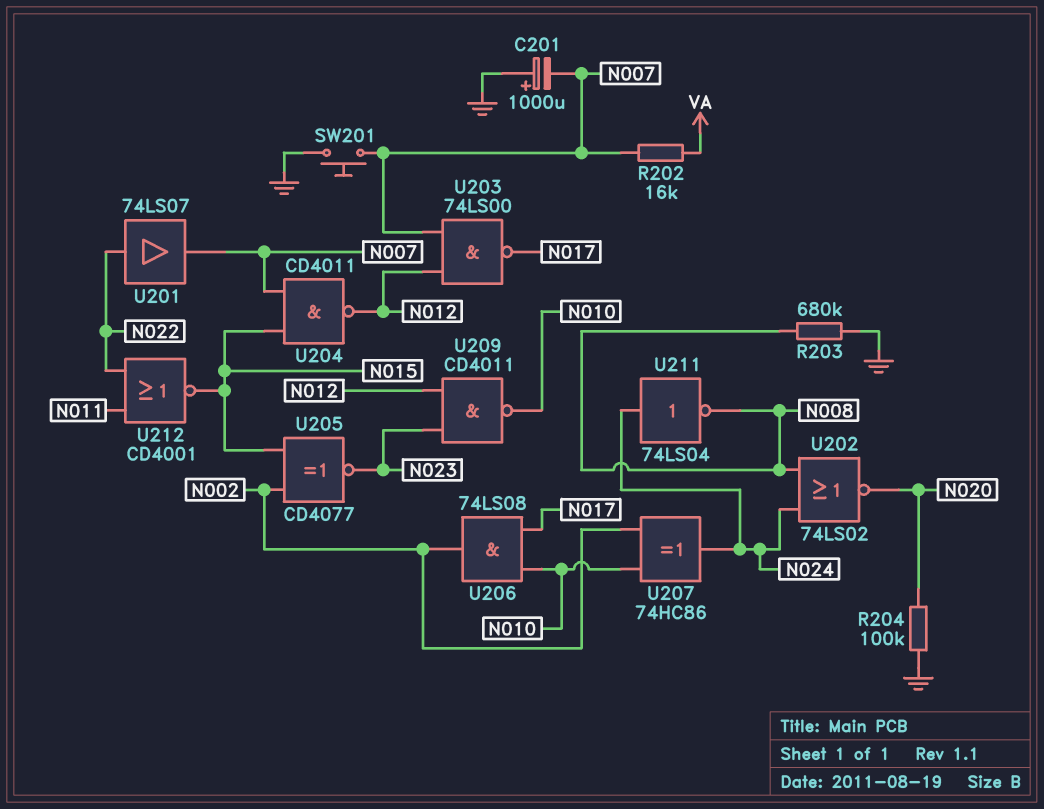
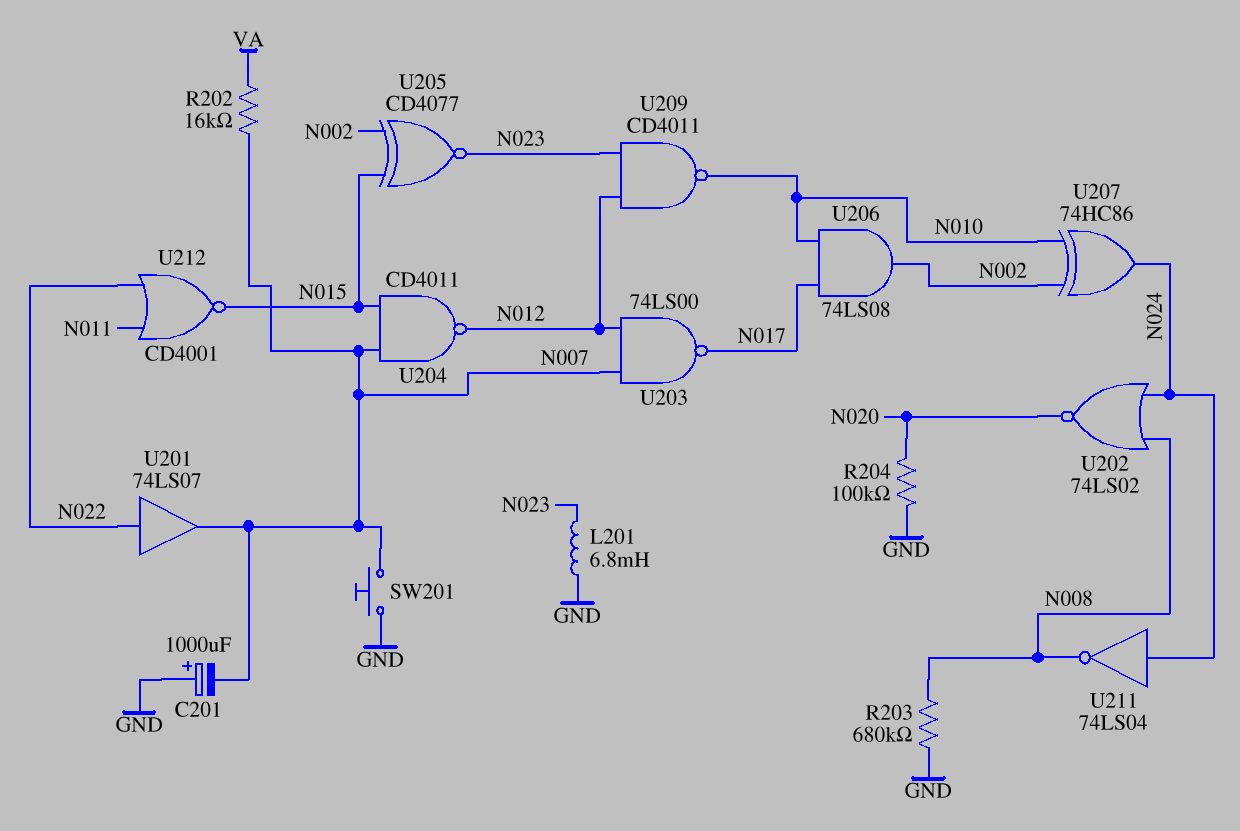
L201: none -> 6.8mH (GND, N023)

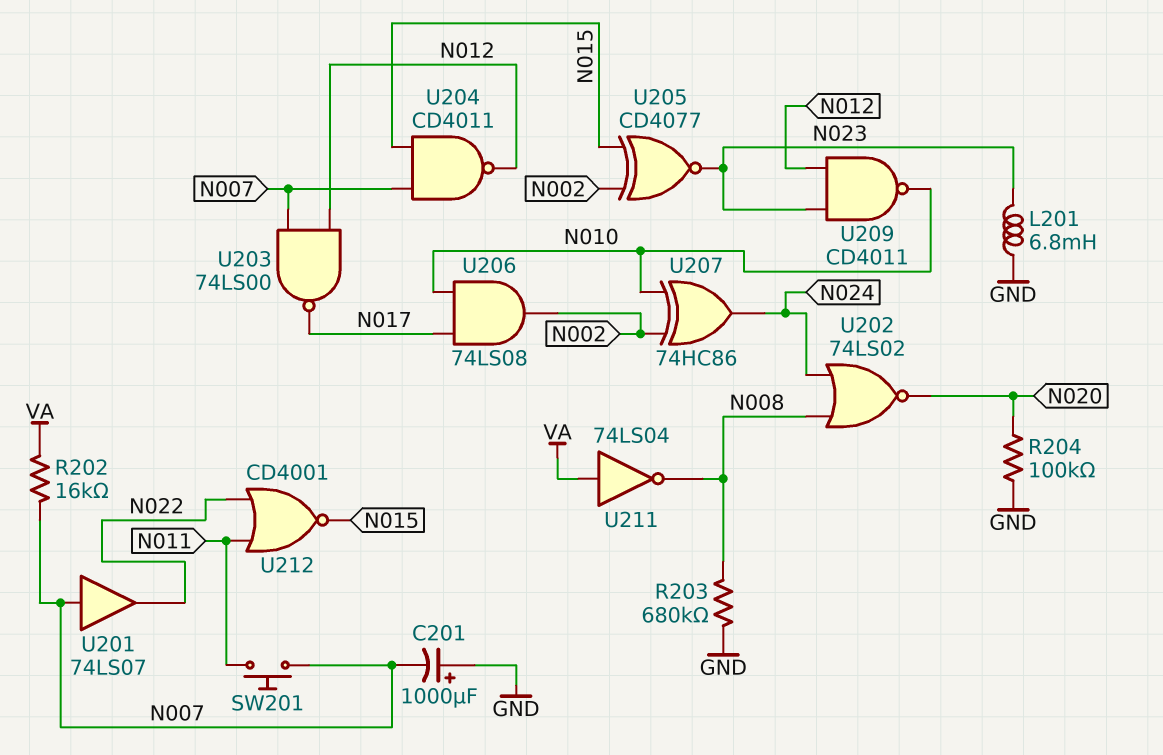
SW201: button (GND, N007) -> button (N007, N011)
U201: buffer 74LS07 (in N022, out N007) -> buffer 74LS07 (in N007, out N022)
U211: NOT 74LS04 (in N024, out N008) -> NOT 74LS04 (in VA, out N008)

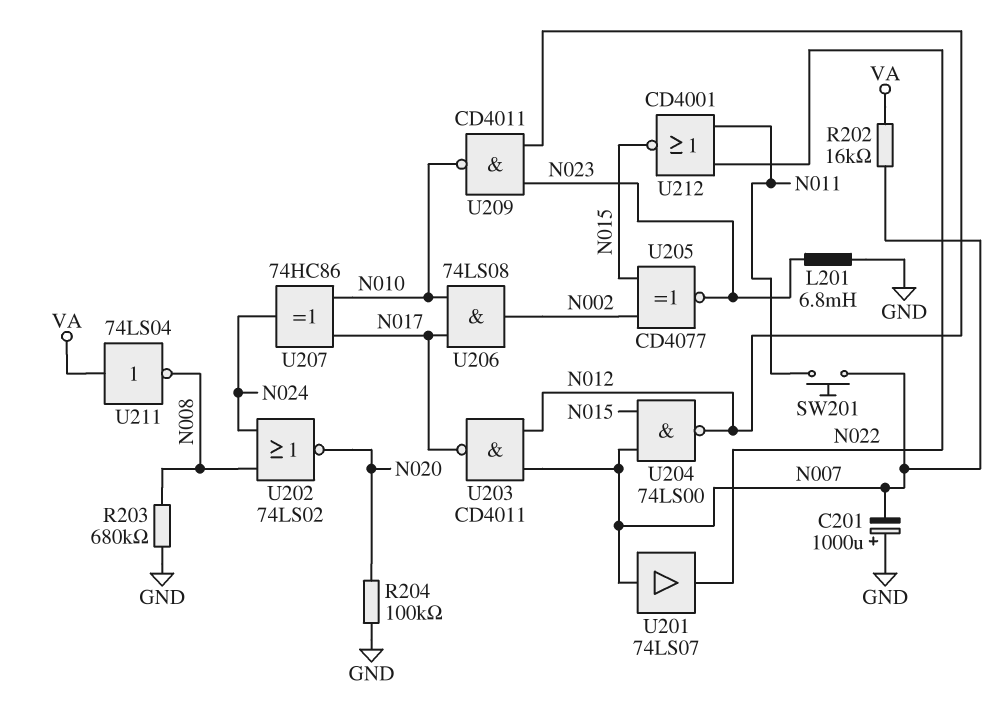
U203: NAND 74LS00 (in N007, in N012, out N017) -> NAND CD4011 (in N007, in N012, out N017)
U204: NAND CD4011 (in N007, in N015, out N012) -> NAND 74LS00 (in N007, in N015, out N012)
U207: XOR 74HC86 (in N002, in N010, out N024) -> XOR 74HC86 (in N010, in N017, out N024)

